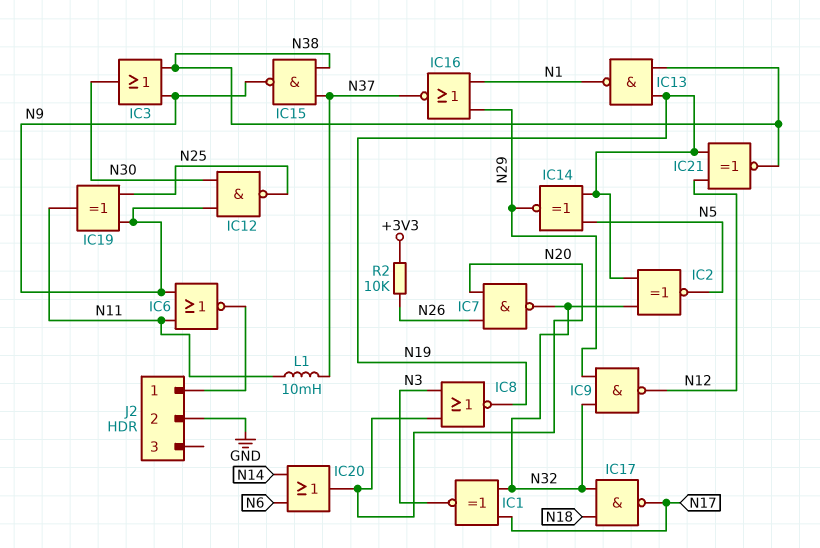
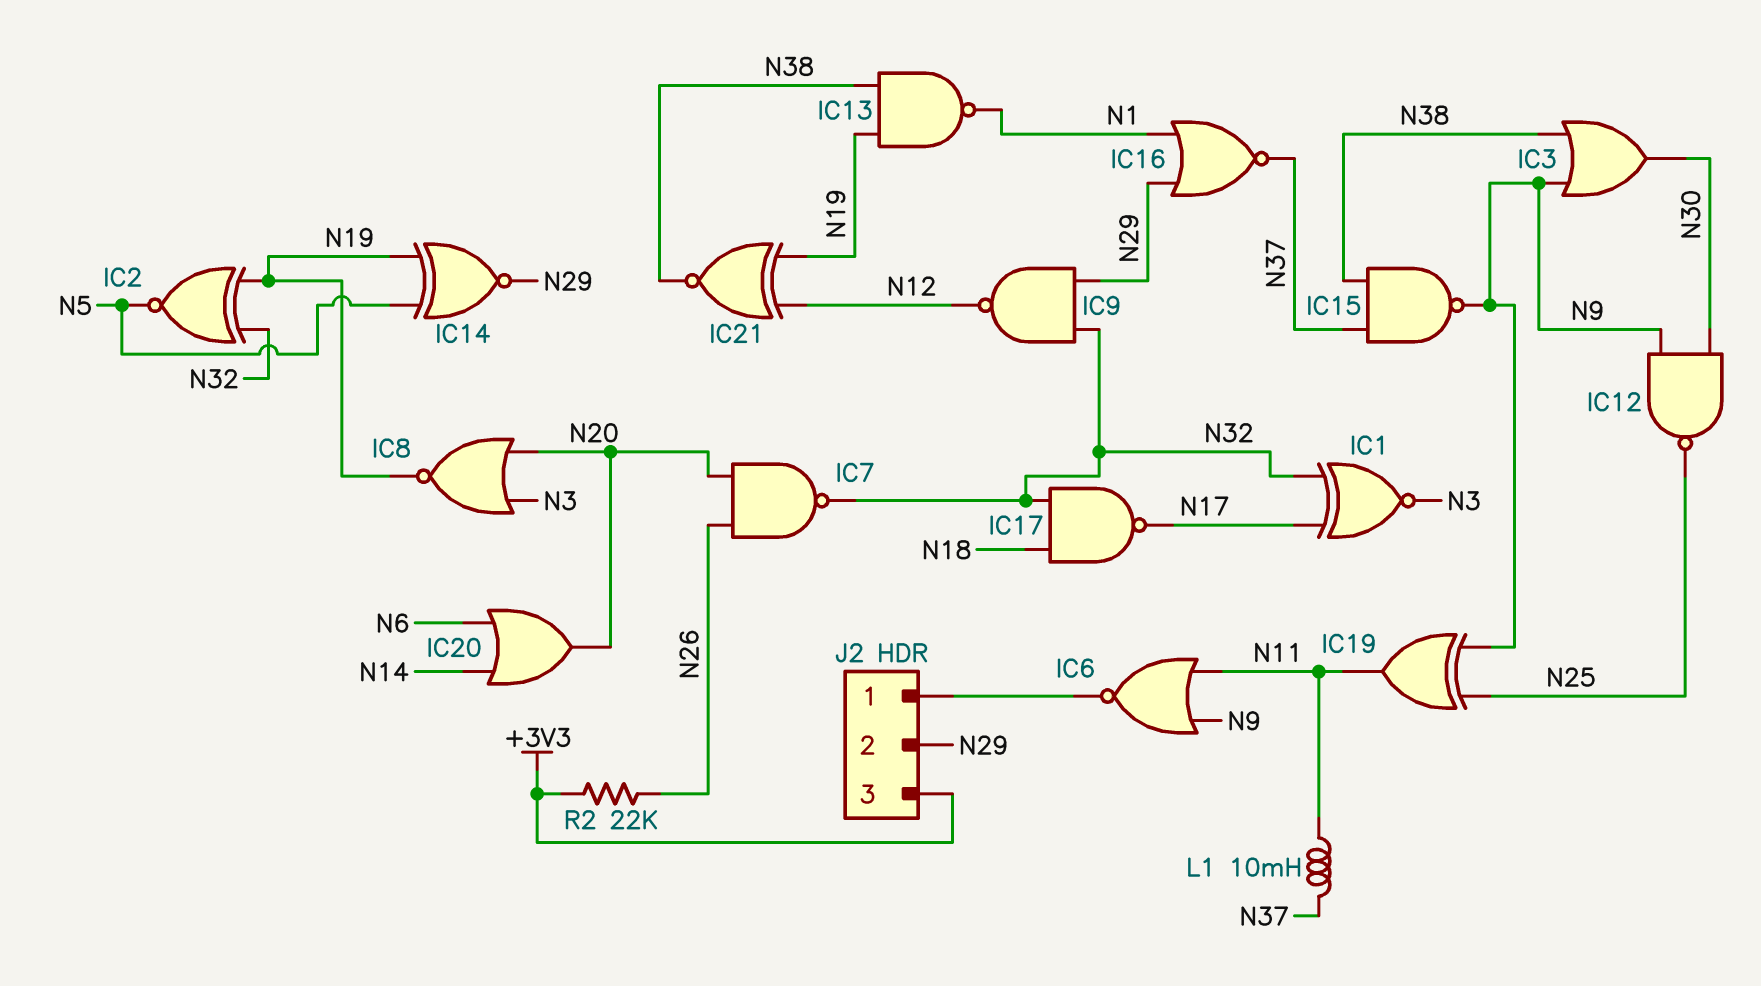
J2 pin 2: GND -> N29
J2 pin 3: none -> +3V3
R2: 10k (+3V3, N26) -> 22k (+3V3, N26)

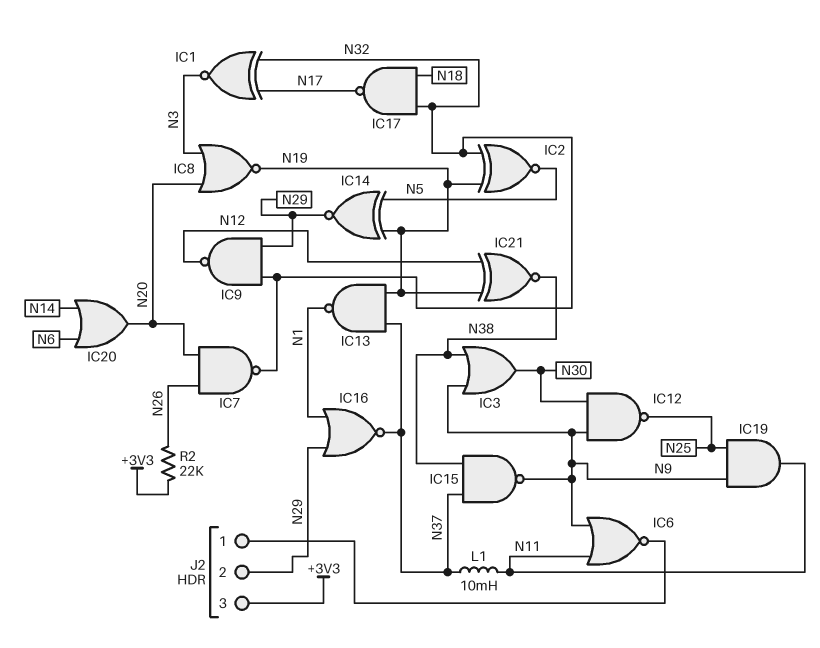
IC13: NAND (in N19, in N38, out N1) -> NAND (in N19, in N37, out N1)
IC19: XOR (in N9, in N25, out N11) -> AND (in N9, in N25, out N11)

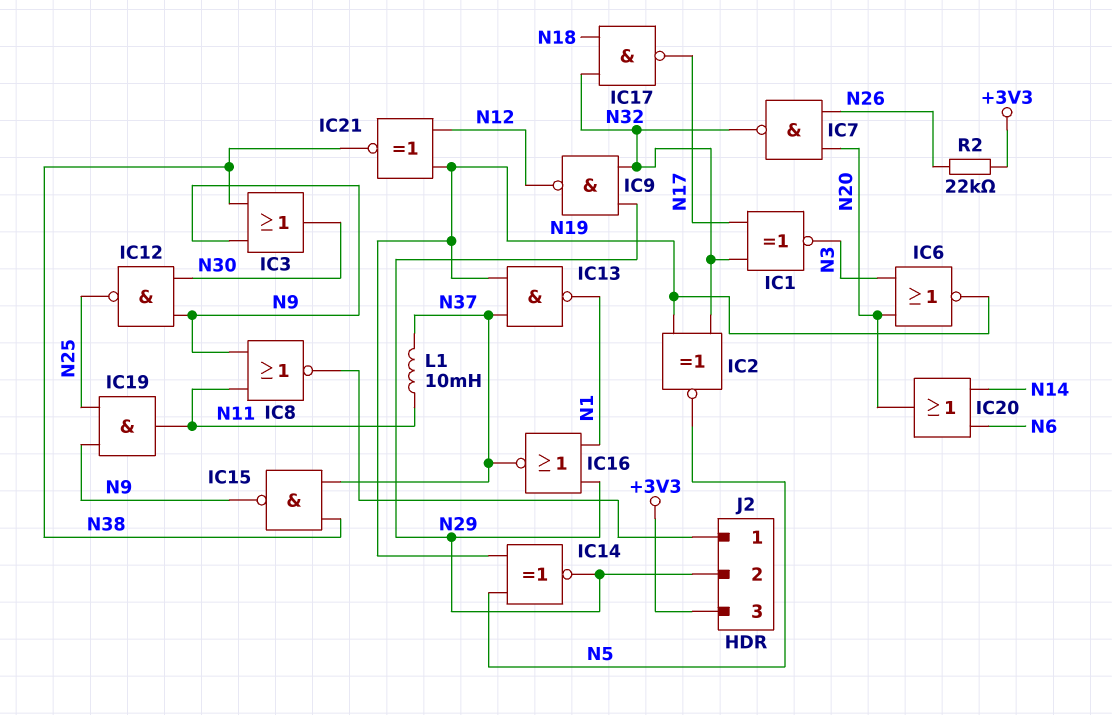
IC6: NOR (in N9, in N11, out J2/1) -> NOR (in N3, in N20, out N19)
IC8: NOR (in N3, in N20, out N19) -> NOR (in N9, in N11, out J2/1)

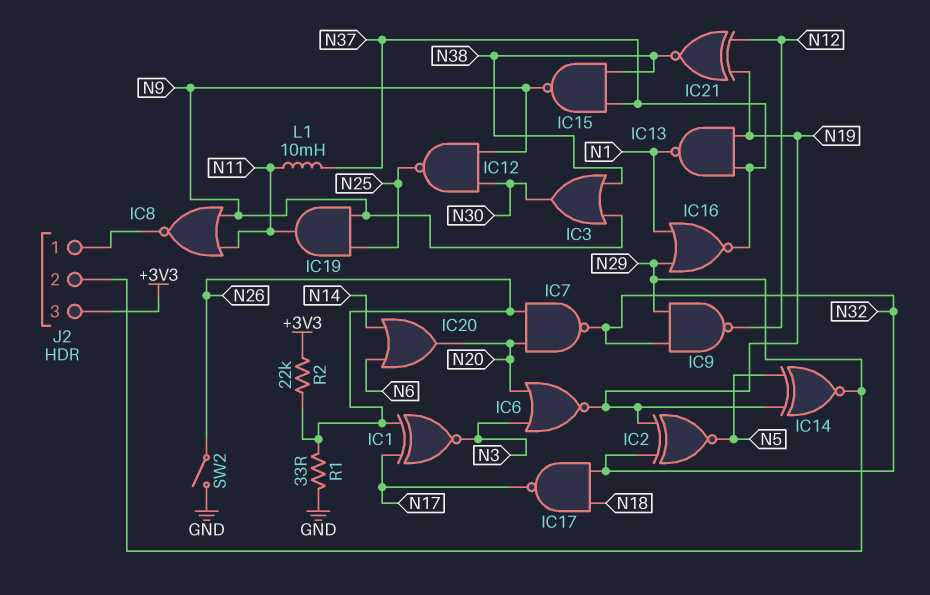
IC1: XNOR (in N17, in N32, out N3) -> XNOR (in N17, in N26, out N3)
R1: none -> 33 (GND, N26)
SW2: none -> switch (GND, N26)

